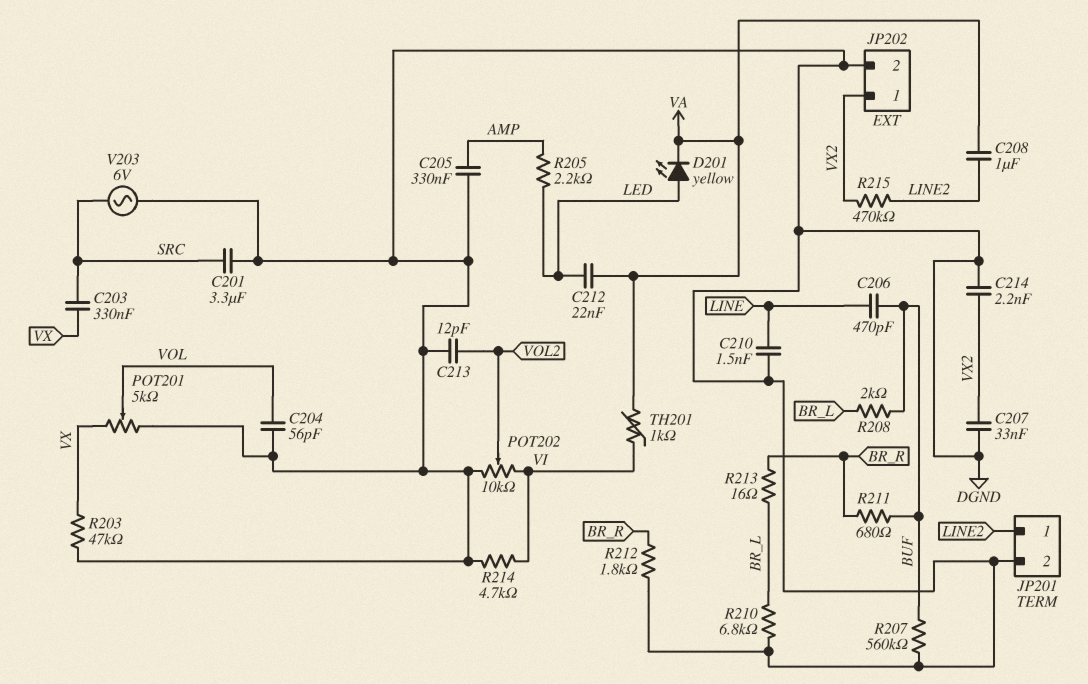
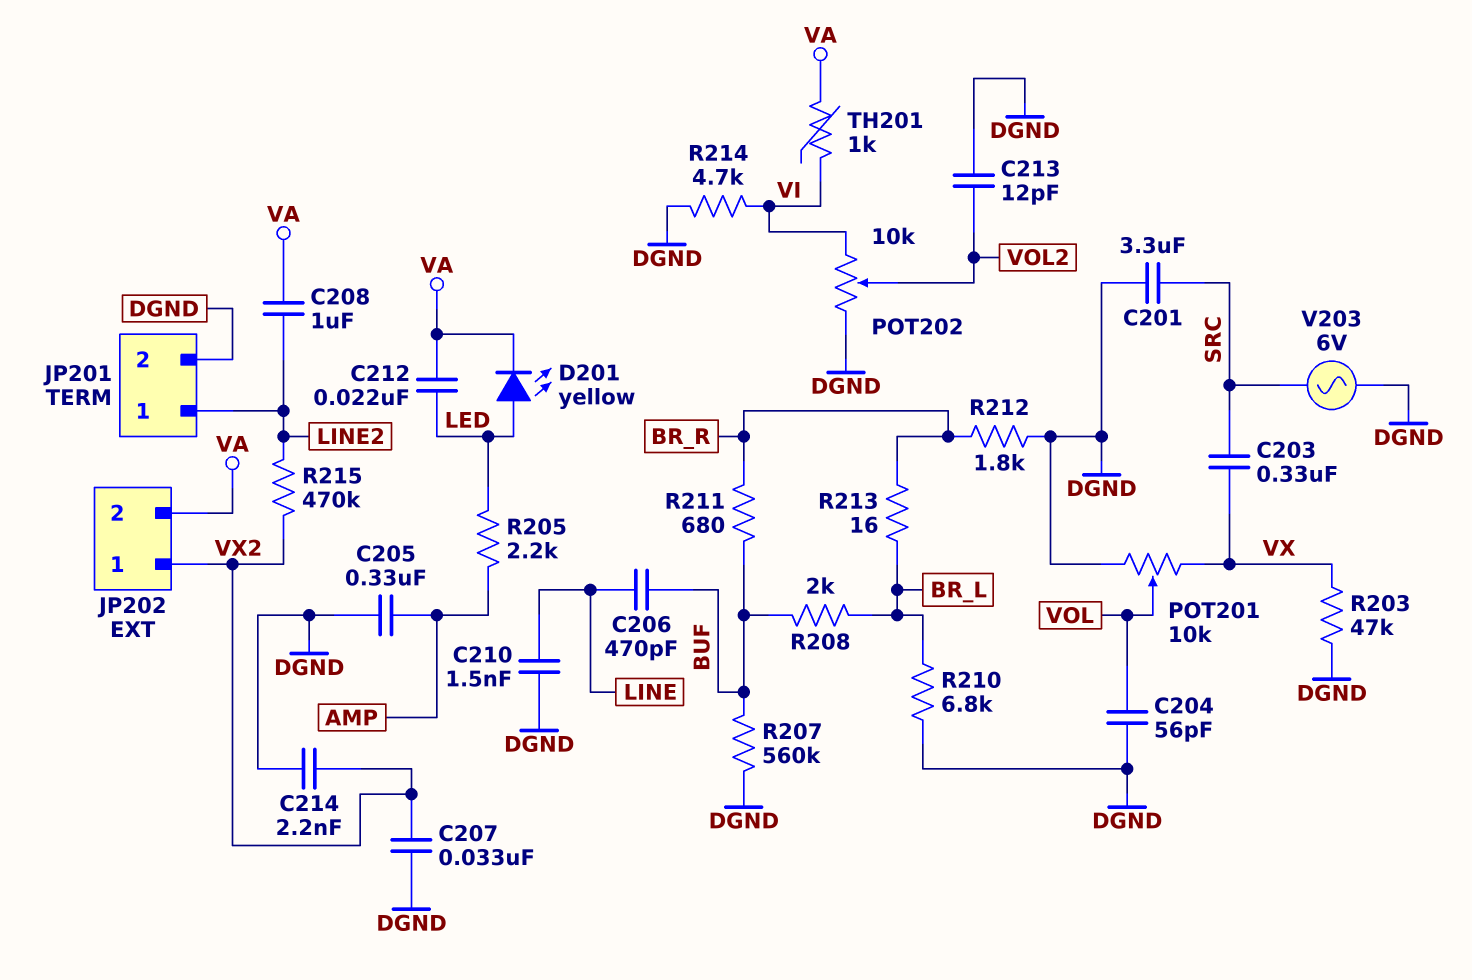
JP202 pin 2: DGND -> VA
POT201: 5k (DGND, VX, wiper VOL) -> 10k (DGND, VX, wiper VOL)

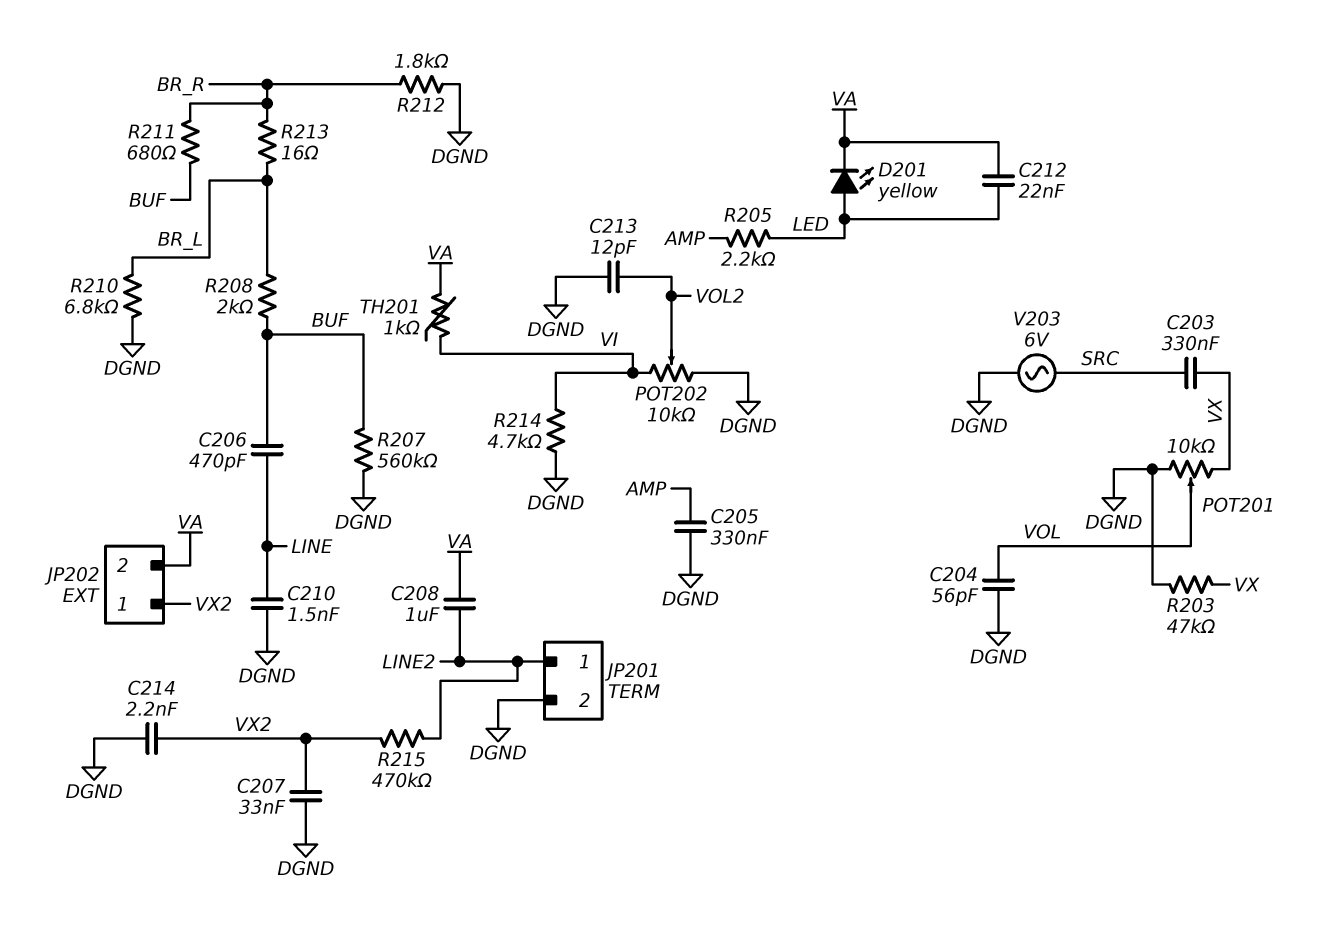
C201: 3.3uF (DGND, SRC) -> none

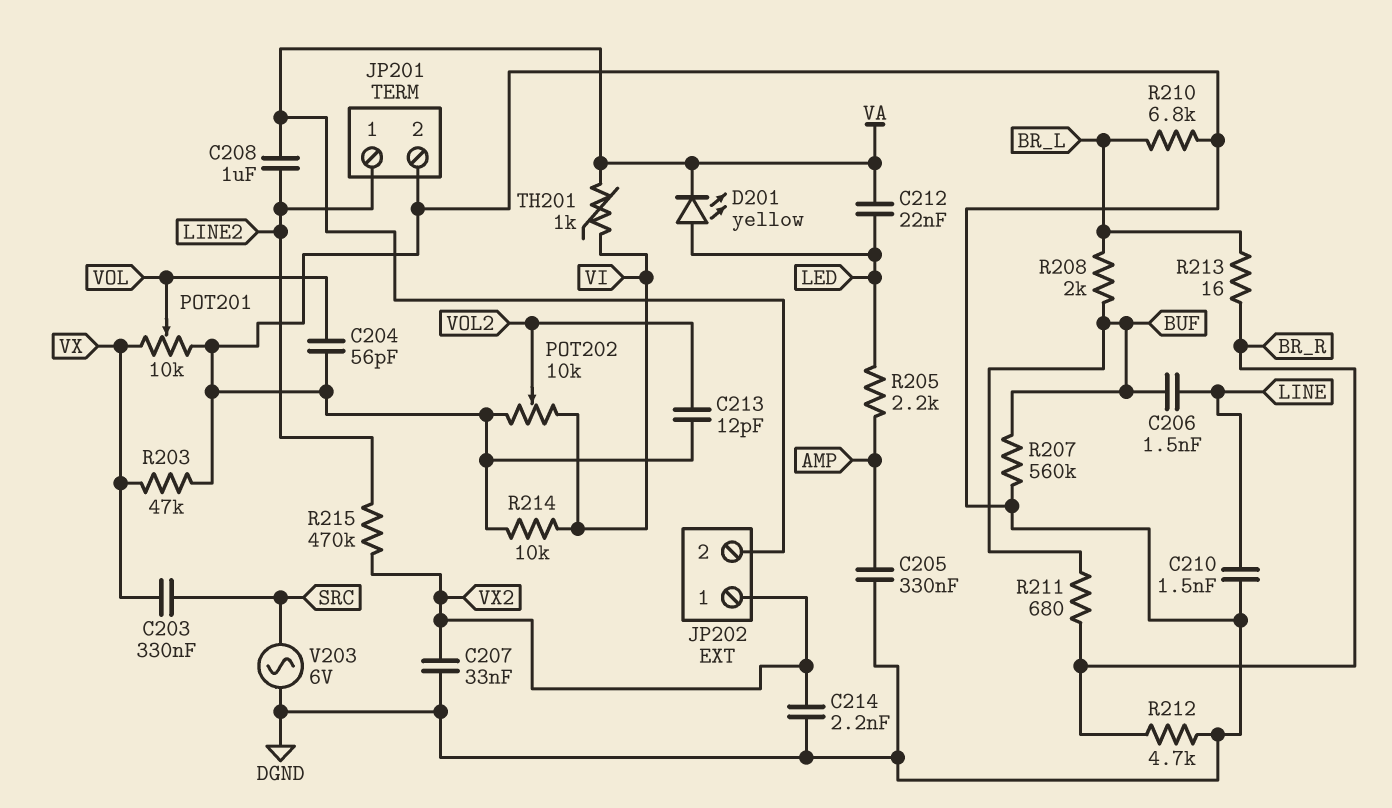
C206: 470pF (BUF, LINE) -> 1.5nF (BUF, LINE)
R212: 1.8k (BR_R, DGND) -> 4.7k (BR_R, DGND)
R214: 4.7k (DGND, VI) -> 10k (DGND, VI)

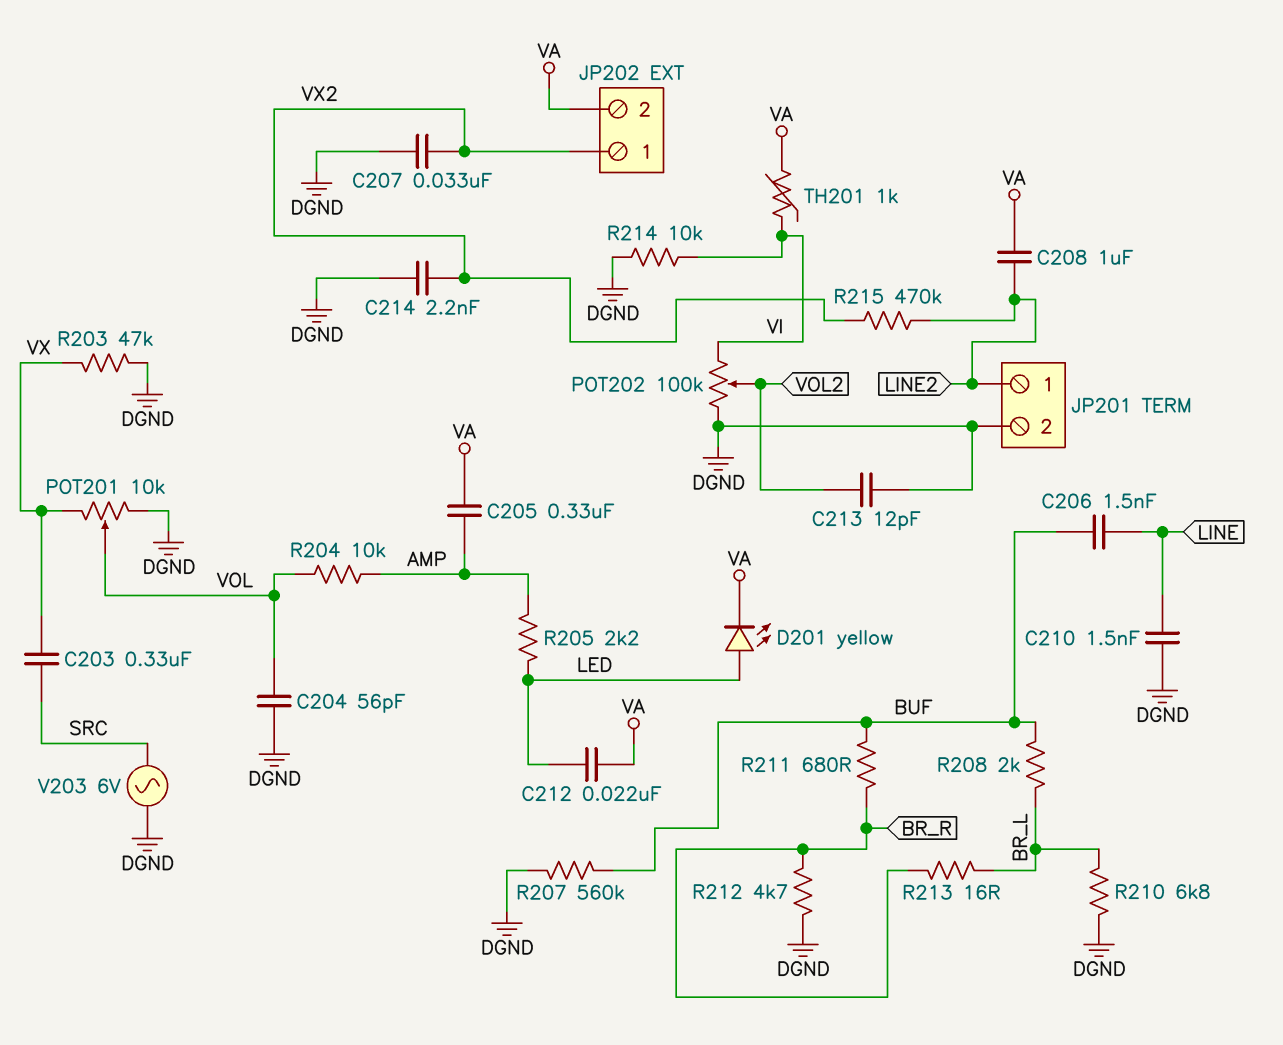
C205: 330nF (AMP, DGND) -> 330nF (AMP, VA)
POT202: 10k (DGND, VI, wiper VOL2) -> 100k (DGND, VI, wiper VOL2)
R204: none -> 10k (AMP, VOL)

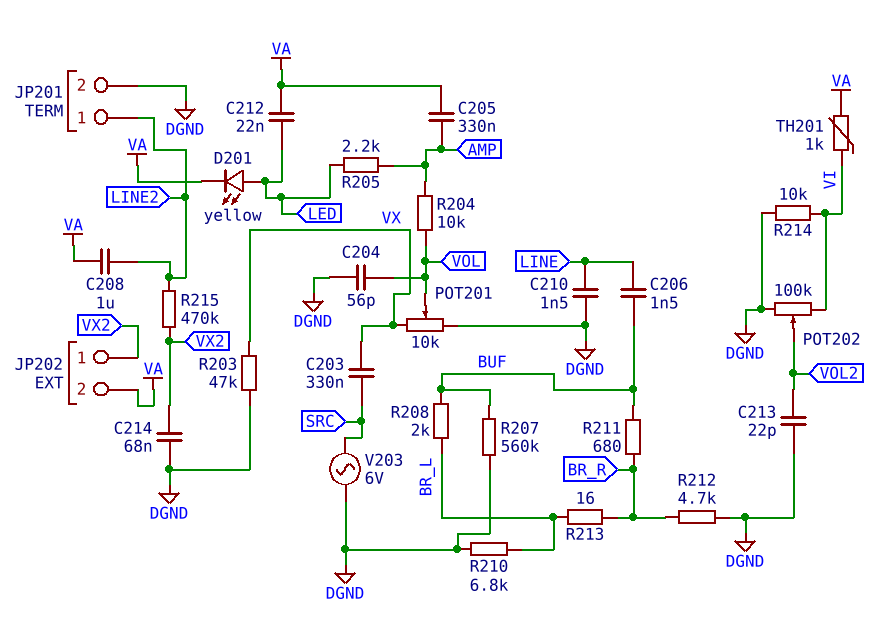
C207: 33nF (DGND, VX2) -> none
C213: 12pF (DGND, VOL2) -> 22pF (DGND, VOL2)
C214: 2.2nF (DGND, VX2) -> 68nF (DGND, VX2)

